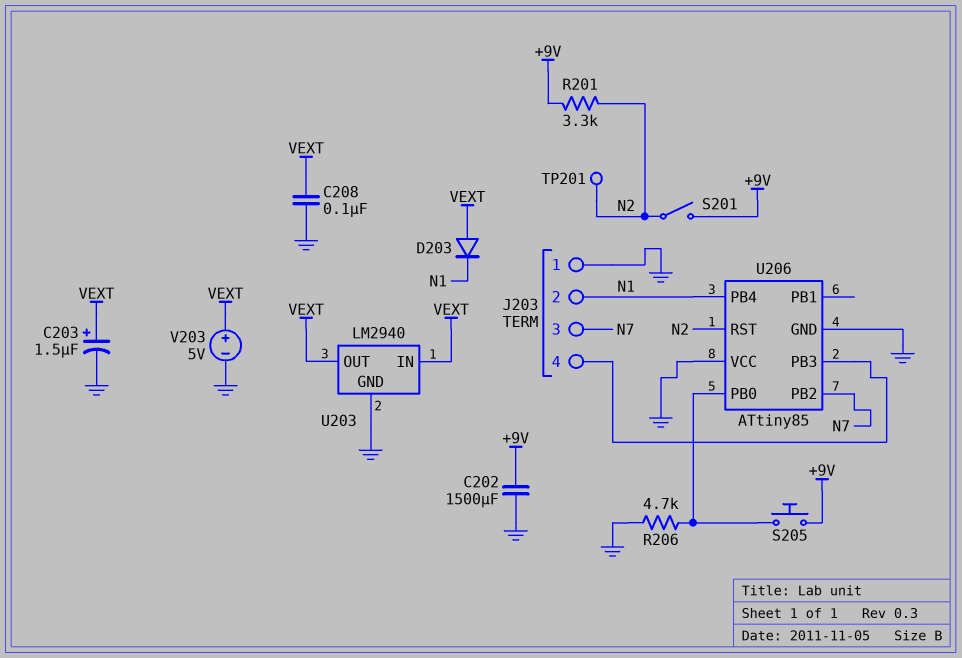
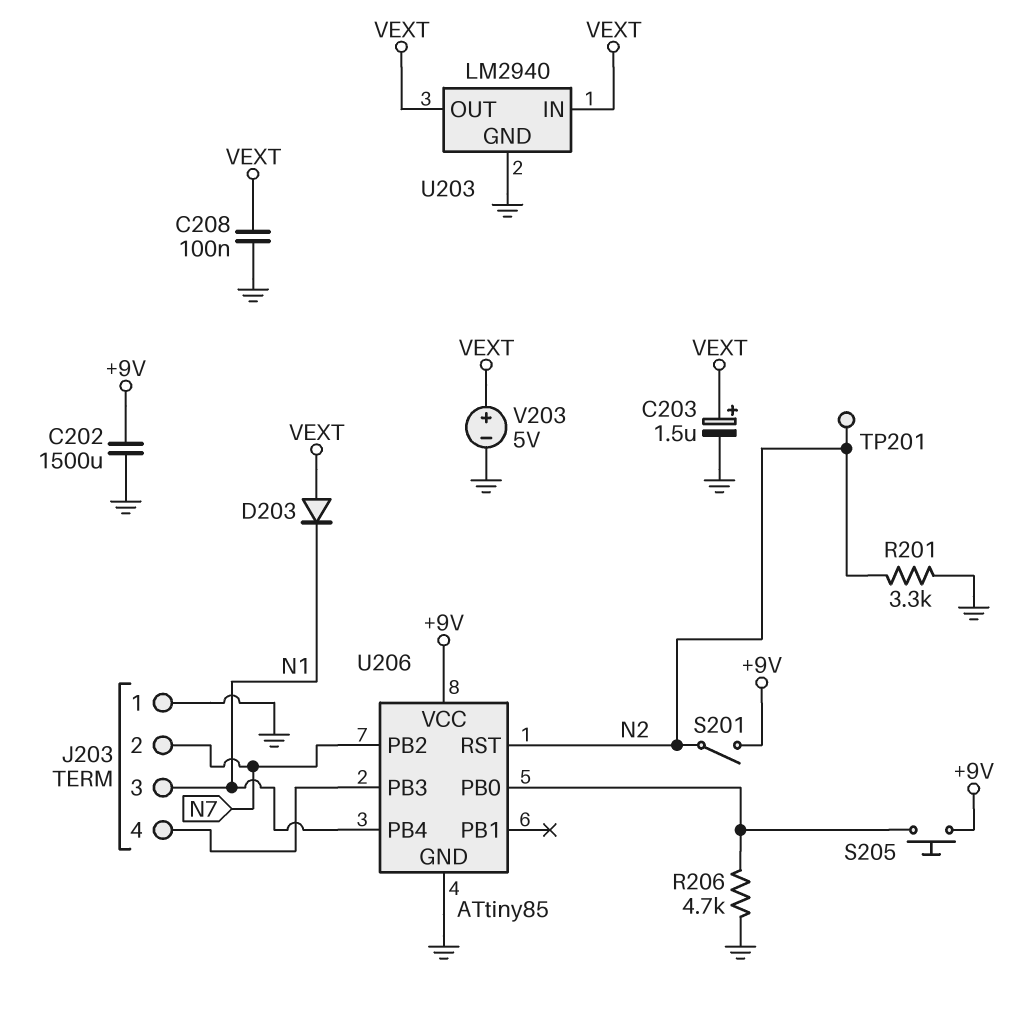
J203 pin 2: N1 -> N7
J203 pin 3: N7 -> N1
R201: 3.3k (+9V, N2) -> 3.3k (GND, N2)
U206 pin VCC: GND -> +9V

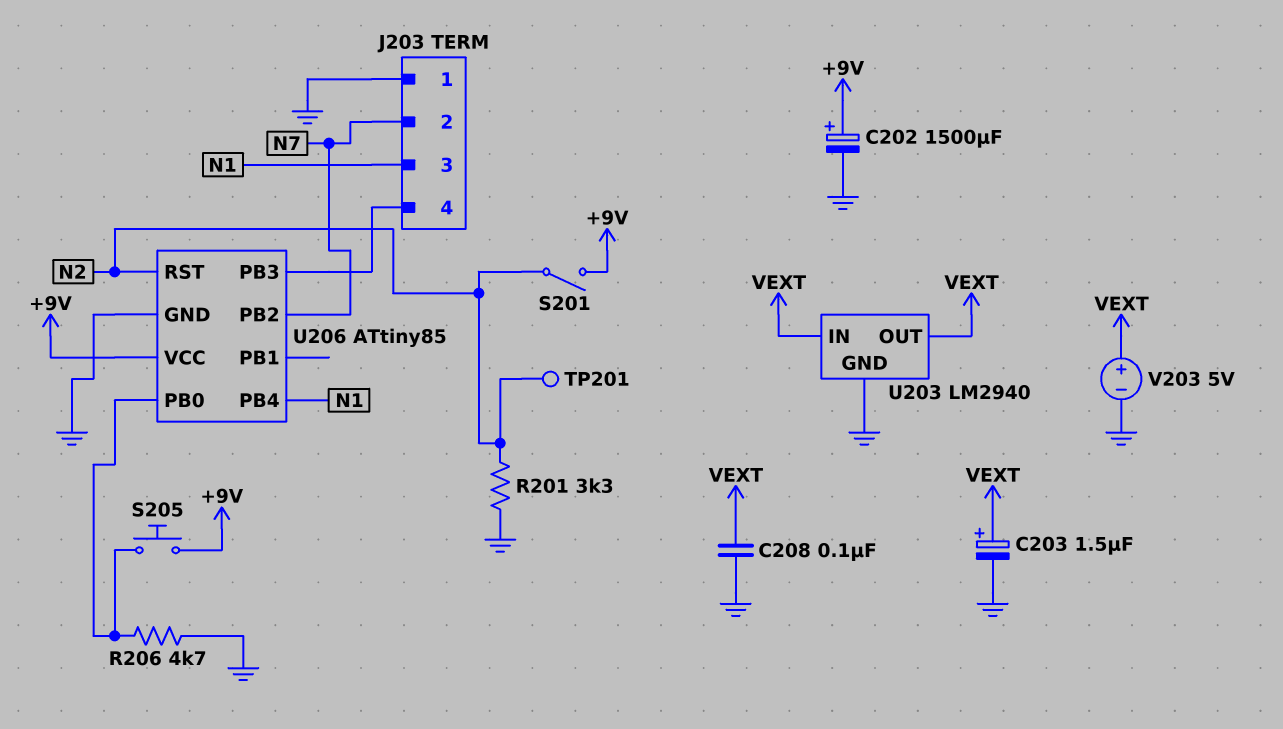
C202: 1500uF (+9V, GND) -> 1500uF (plus +9V, minus GND)
D203: diode (A VEXT, K N1) -> none

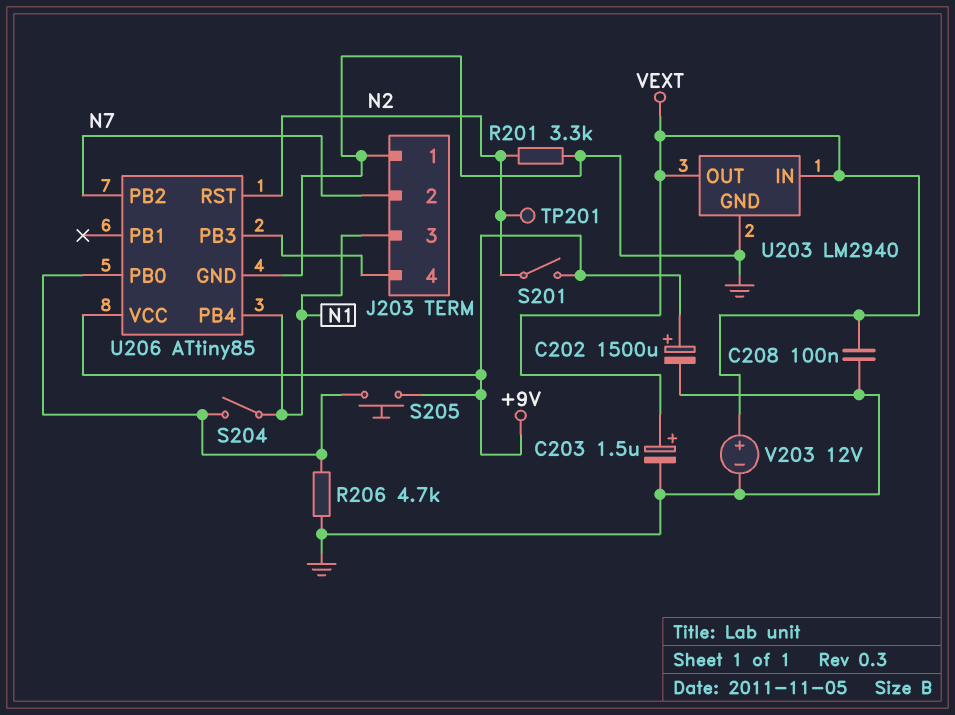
S204: none -> switch (N1, U206/PB0)
V203: 5V (plus VEXT, minus GND) -> 12V (plus VEXT, minus GND)

